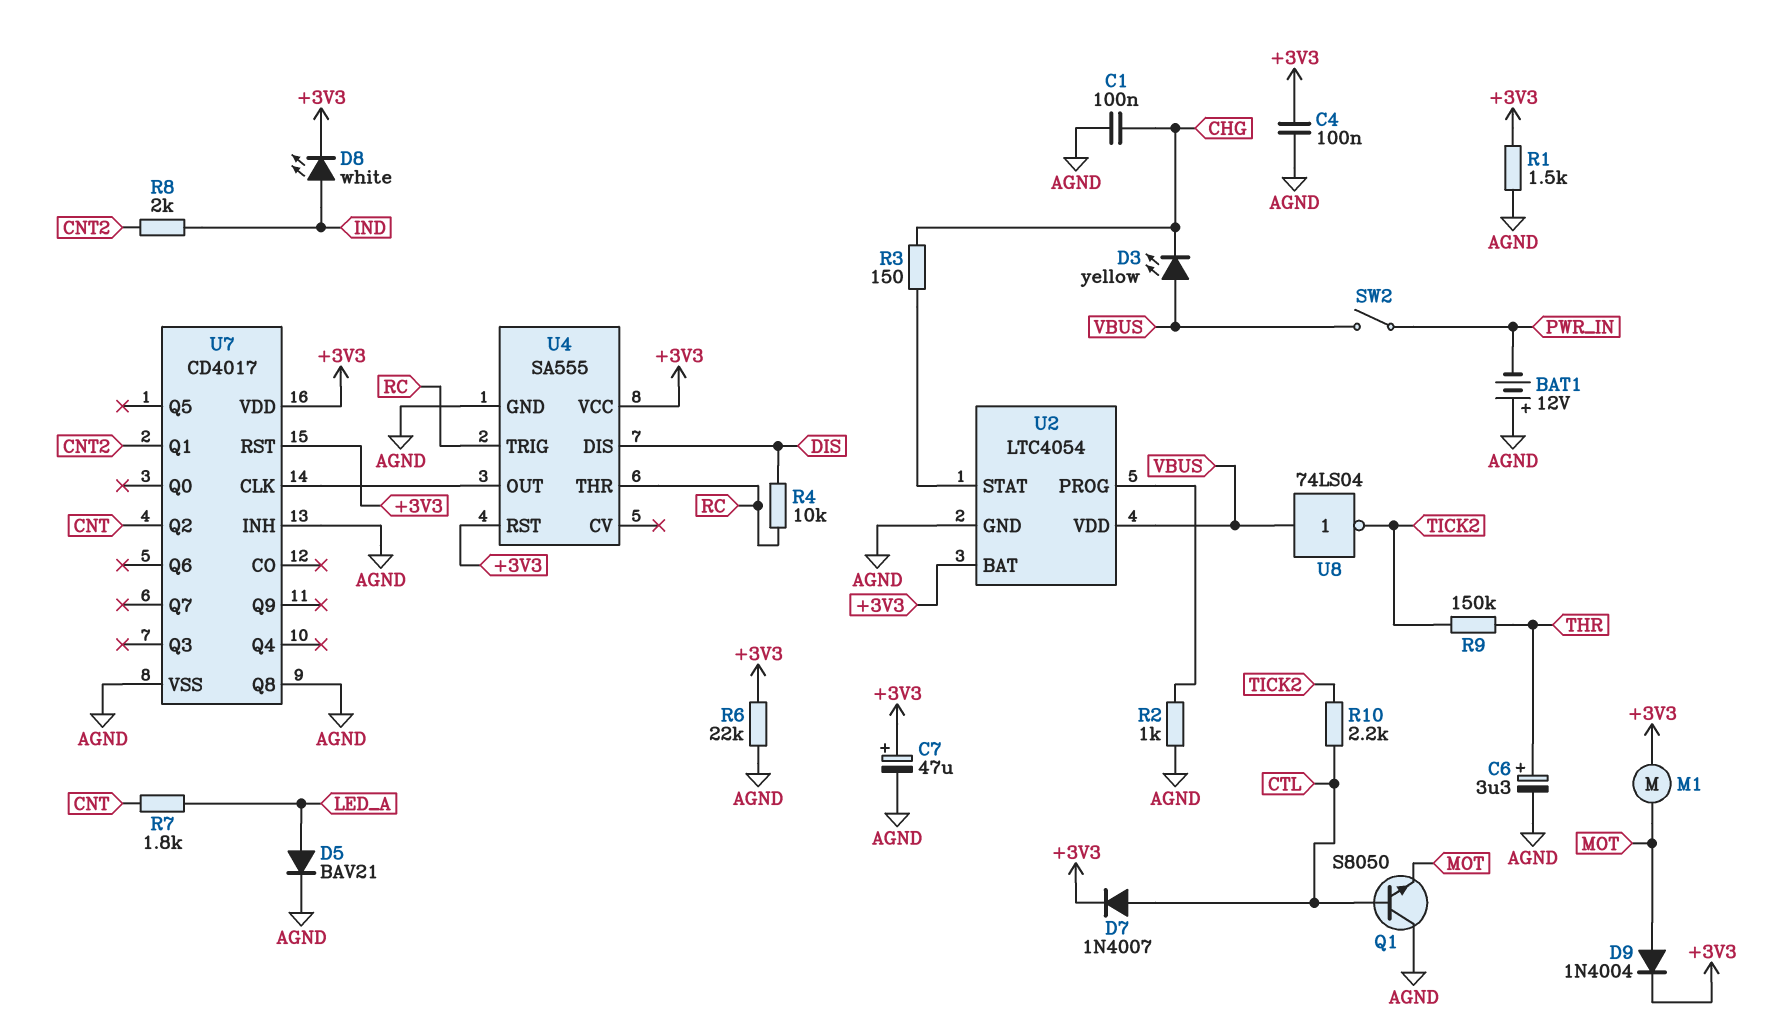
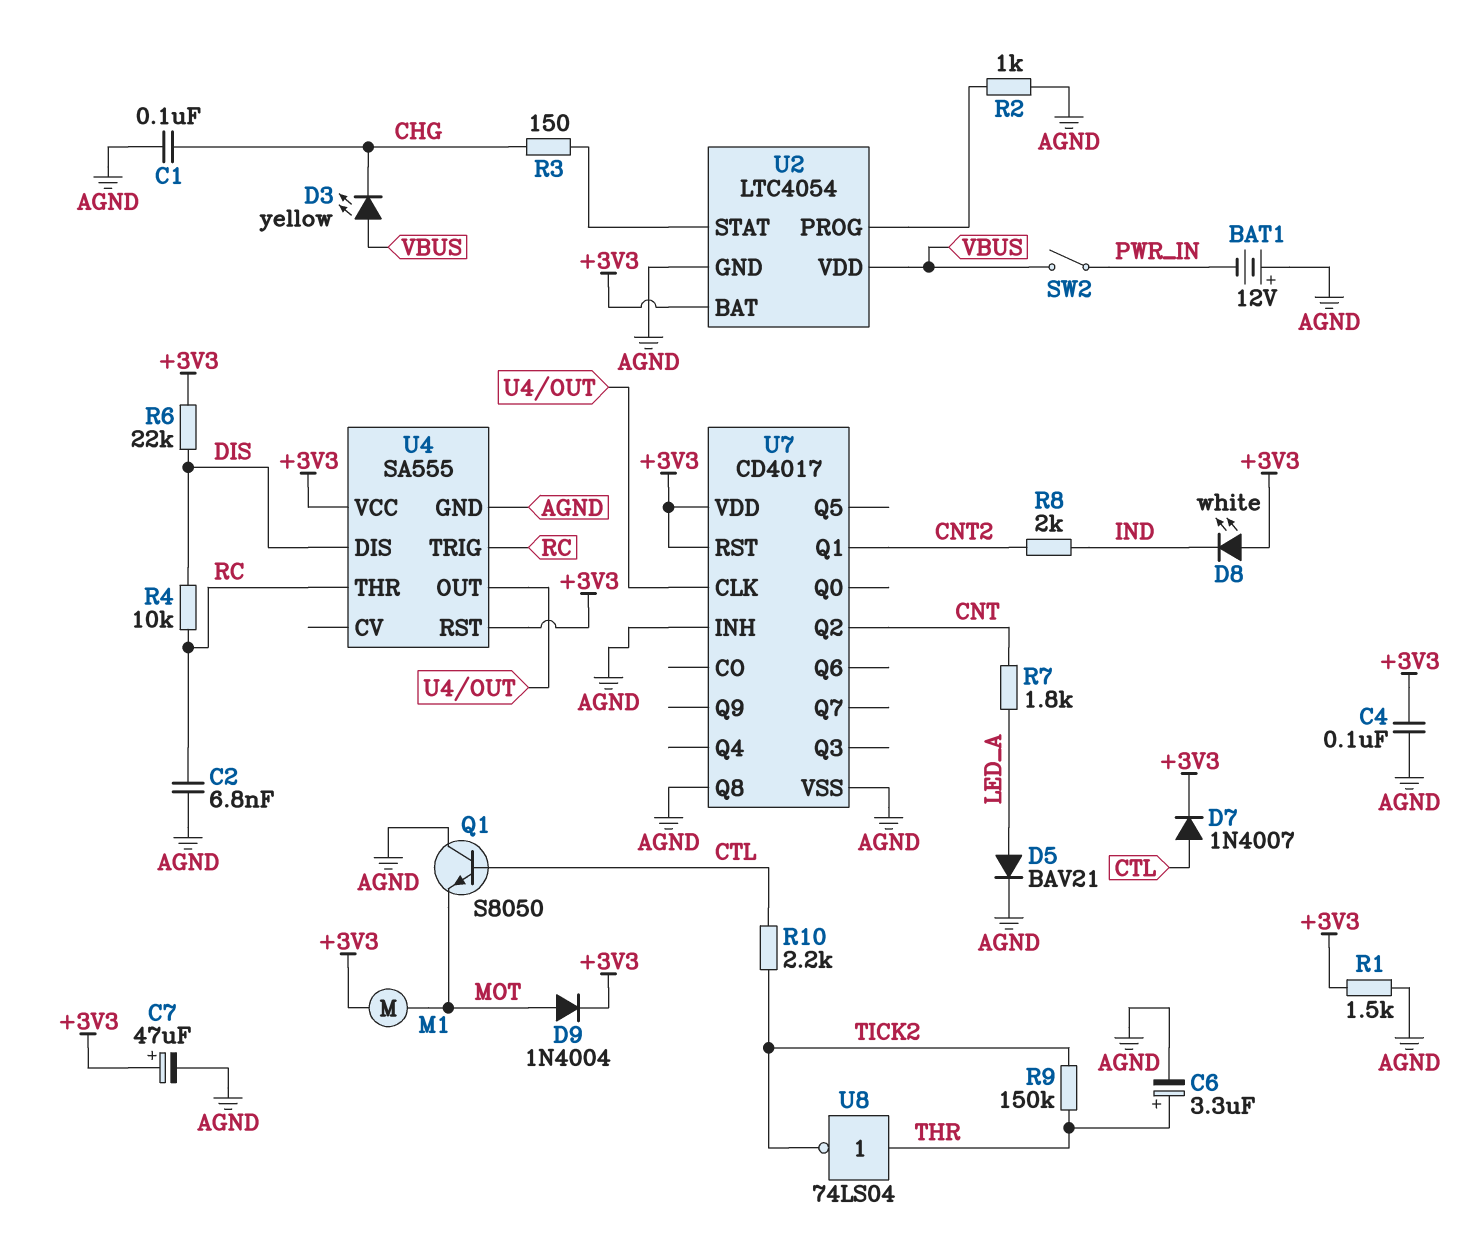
C2: none -> 6.8nF (AGND, RC)
D8: LED white (A IND, K +3V3) -> LED white (A +3V3, K IND)
R6: 22k (+3V3, AGND) -> 22k (+3V3, DIS)
U8: NOT 74LS04 (in VBUS, out TICK2) -> NOT 74LS04 (in THR, out TICK2)

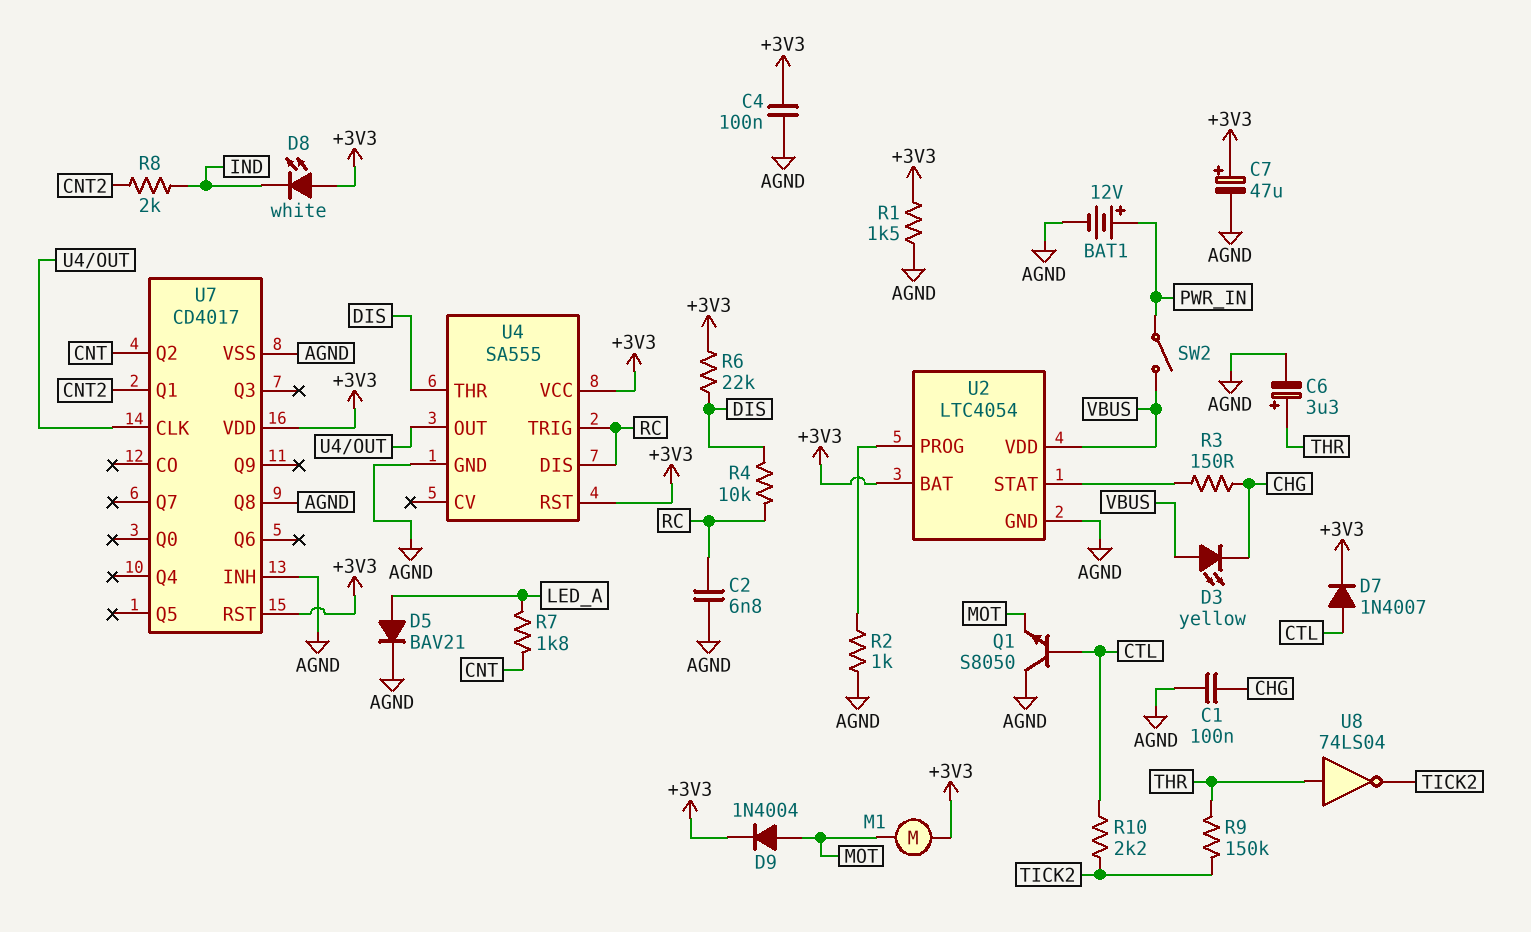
BAT1: 12V (plus AGND, minus PWR_IN) -> 12V (plus PWR_IN, minus AGND)
U4 pin DIS: DIS -> RC
U4 pin THR: RC -> DIS

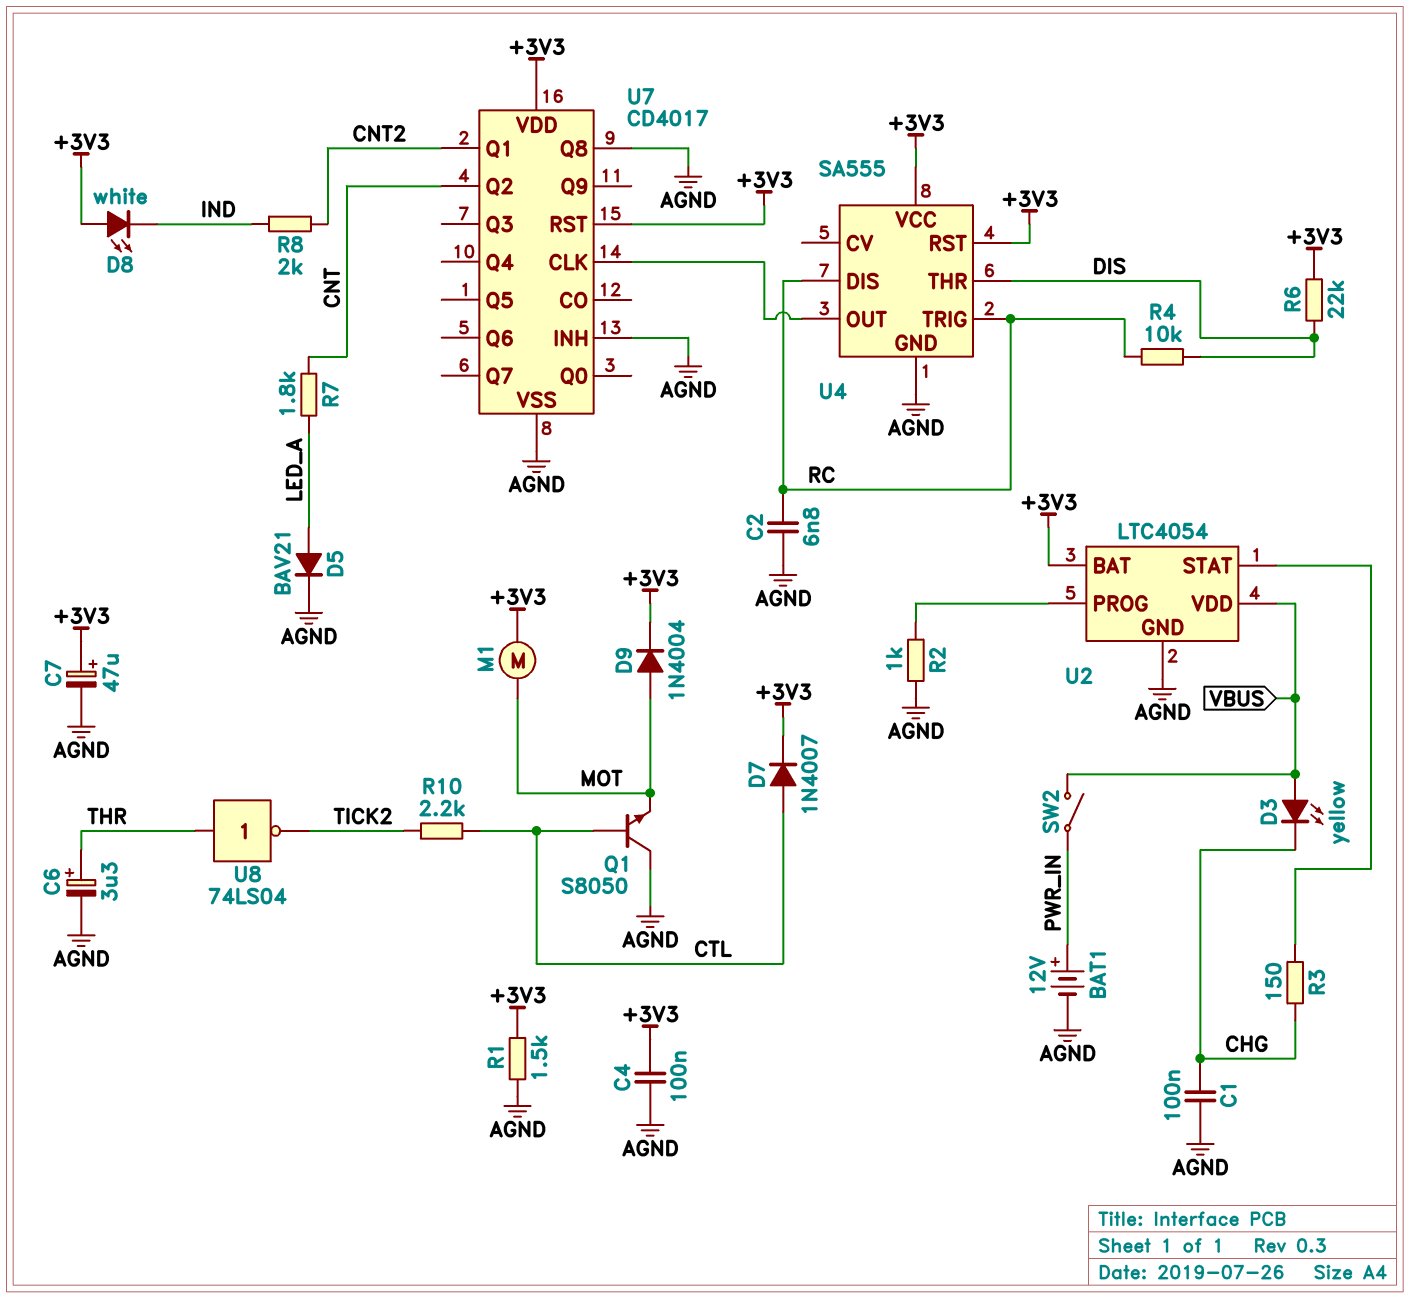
R9: 150k (THR, TICK2) -> none

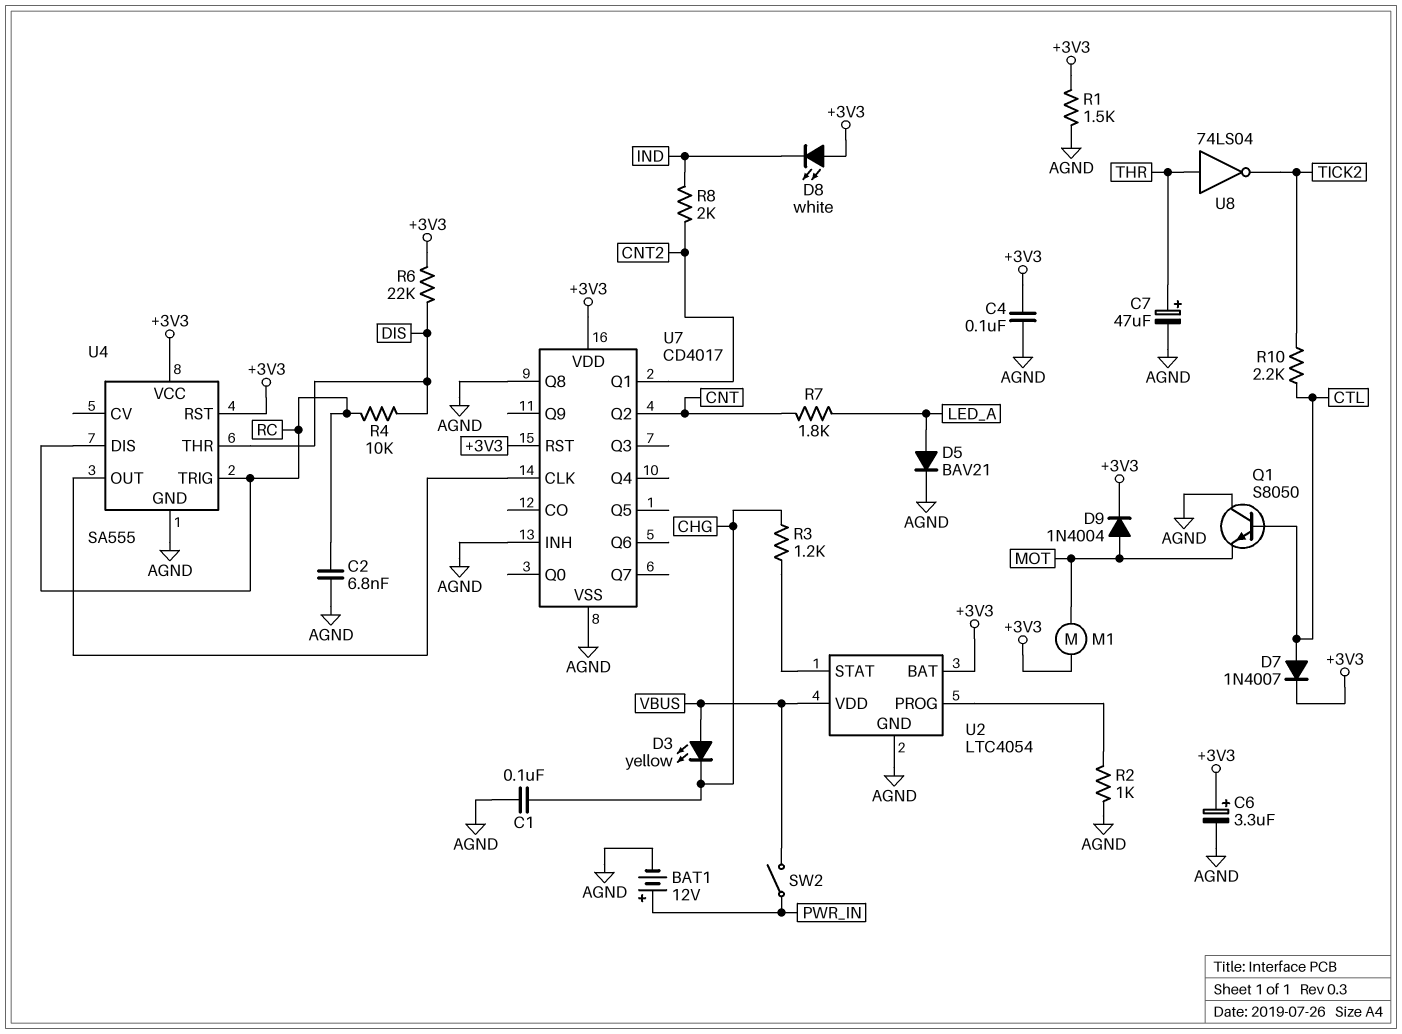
C6: 3.3uF (plus THR, minus AGND) -> 3.3uF (plus +3V3, minus AGND)
C7: 47uF (plus +3V3, minus AGND) -> 47uF (plus THR, minus AGND)
R3: 150 (CHG, U2/STAT) -> 1.2k (CHG, U2/STAT)

